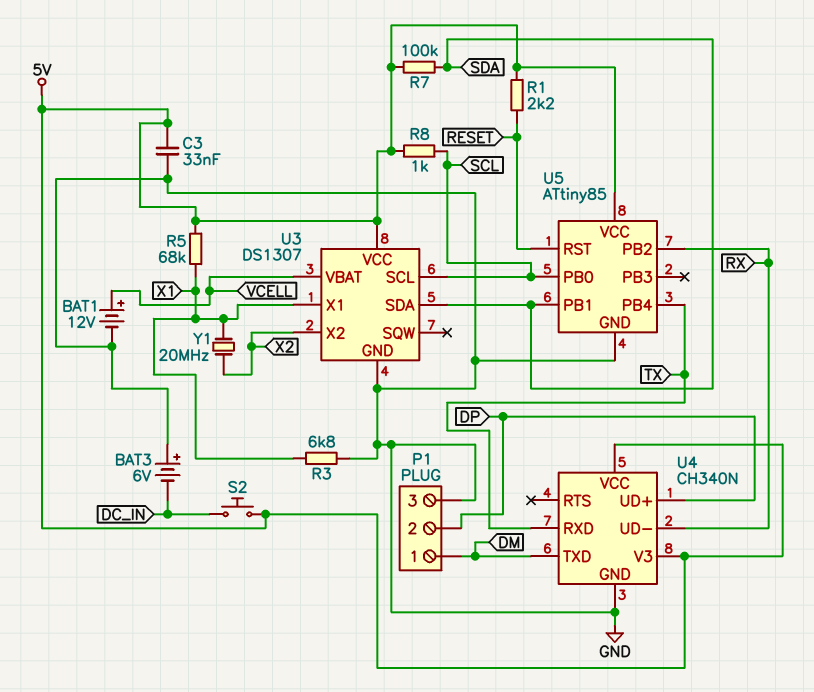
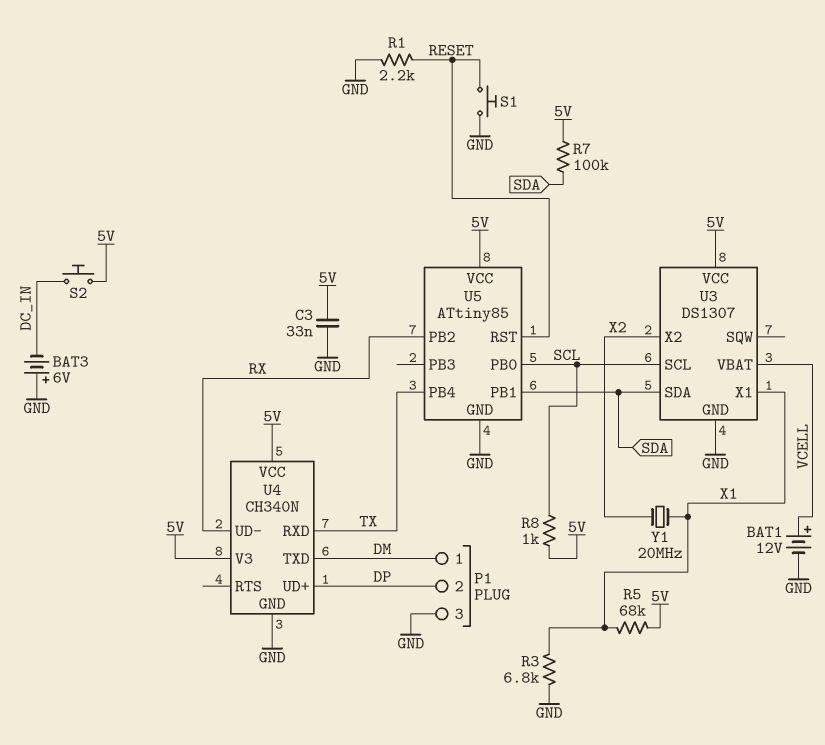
R1: 2.2k (5V, RESET) -> 2.2k (GND, RESET)
S1: none -> button (GND, RESET)

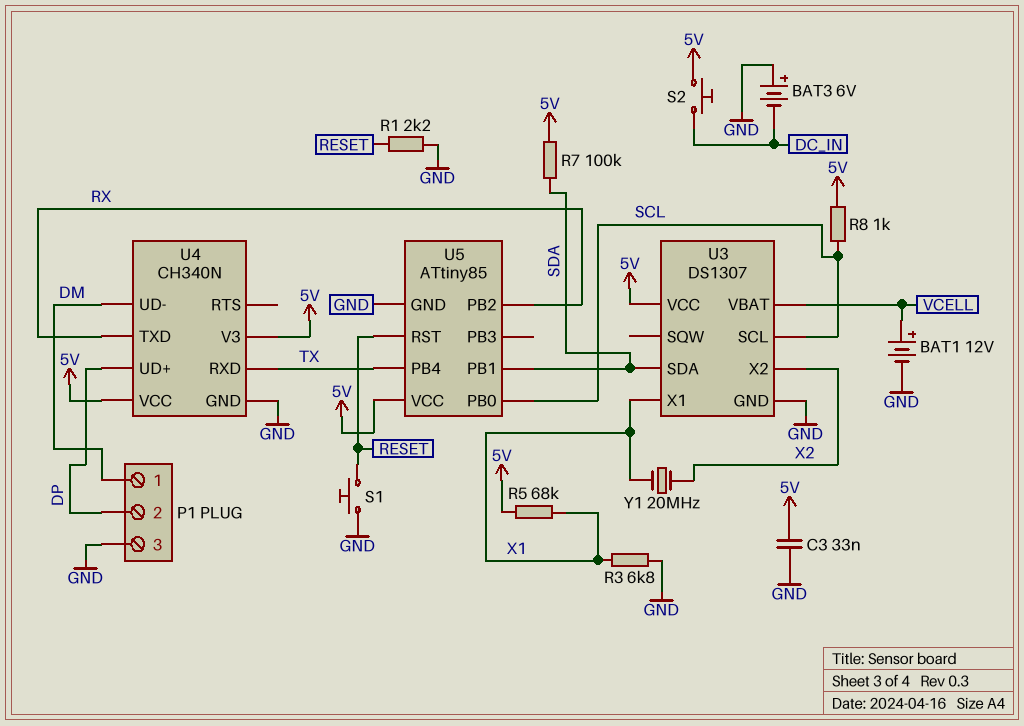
U4 pin TXD: DM -> RX
U4 pin UD-: RX -> DM

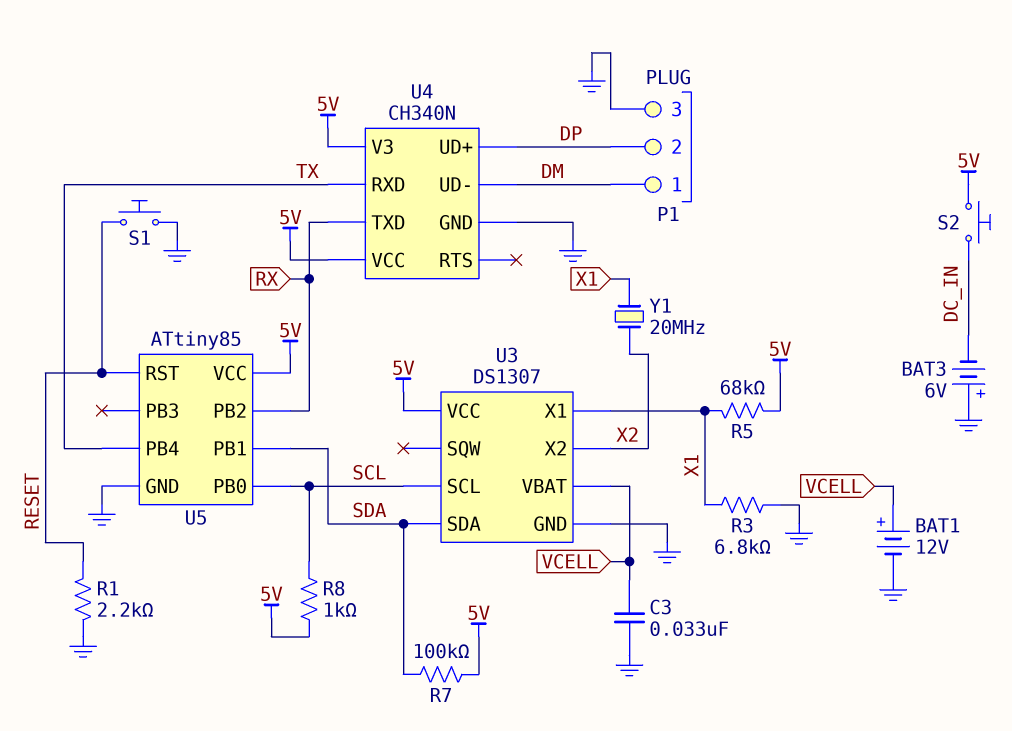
C3: 33nF (5V, GND) -> 33nF (GND, VCELL)

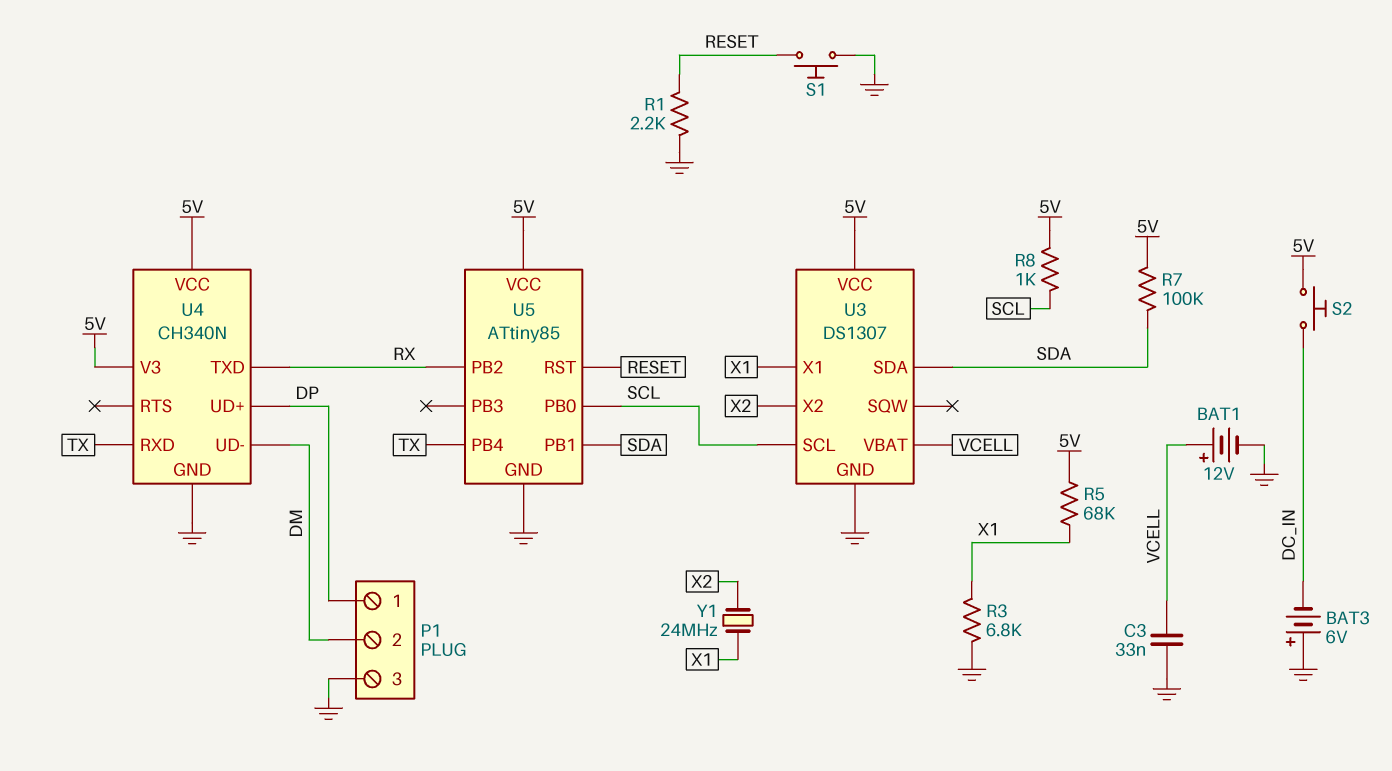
P1 pin 1: DM -> DP
P1 pin 2: DP -> DM
Y1: 20MHz (X1, X2) -> 24MHz (X1, X2)

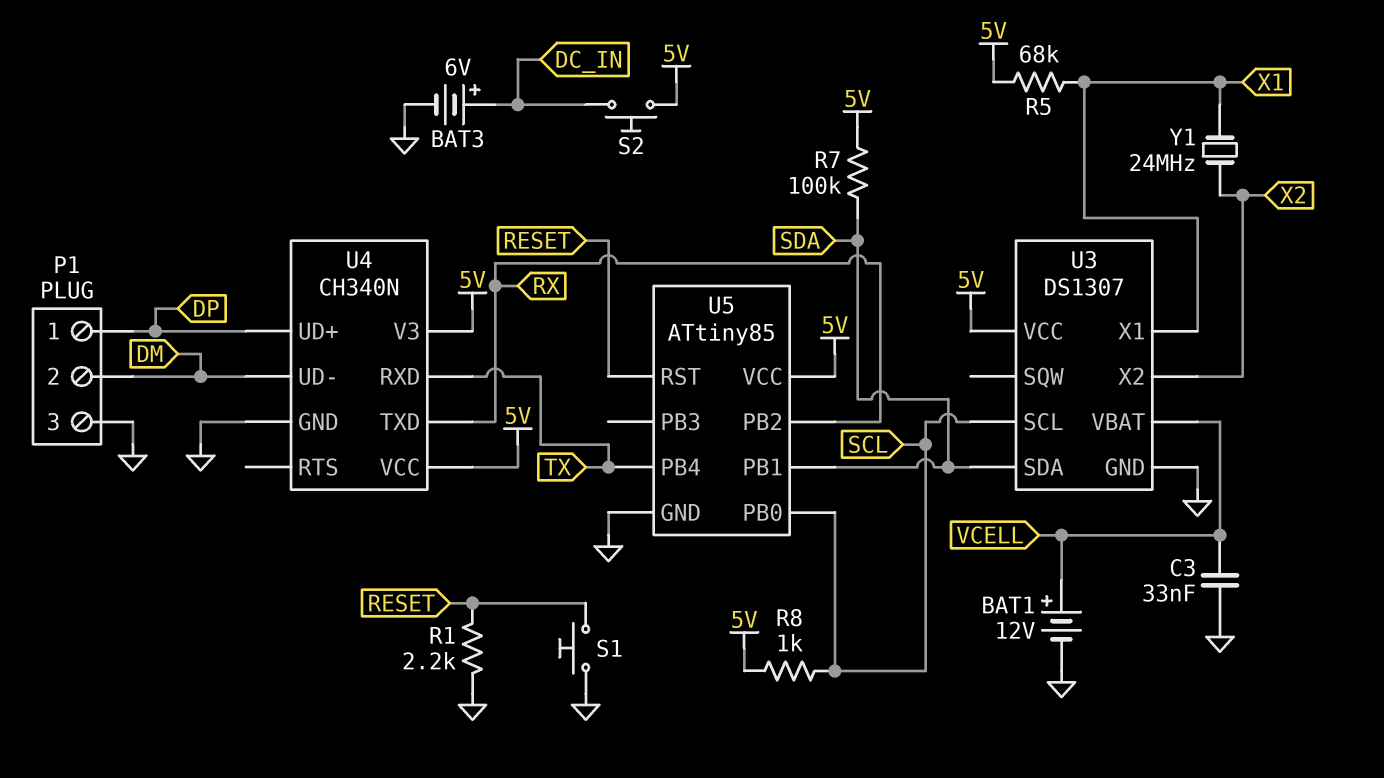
BAT3: 6V (plus GND, minus DC_IN) -> 6V (plus DC_IN, minus GND)
R3: 6.8k (GND, X1) -> none

